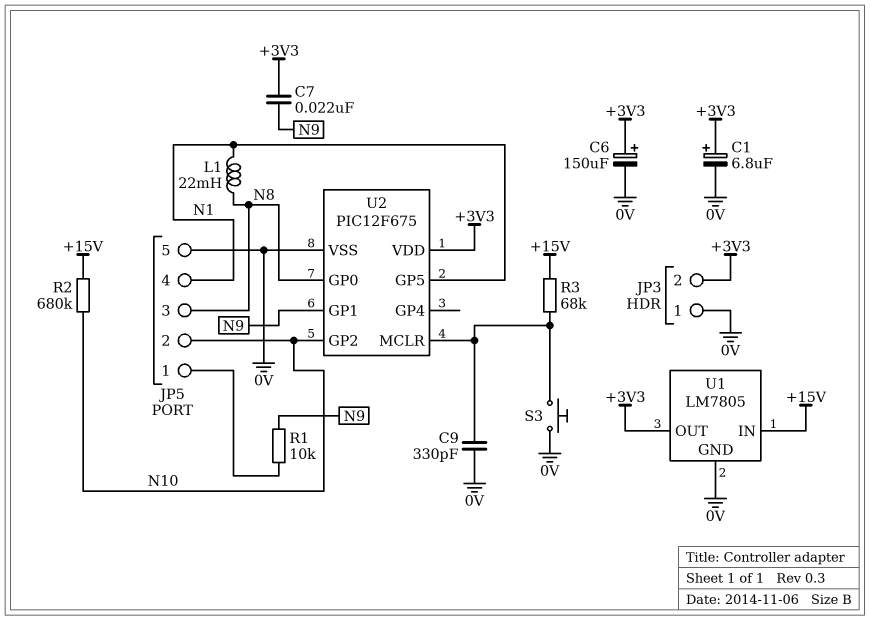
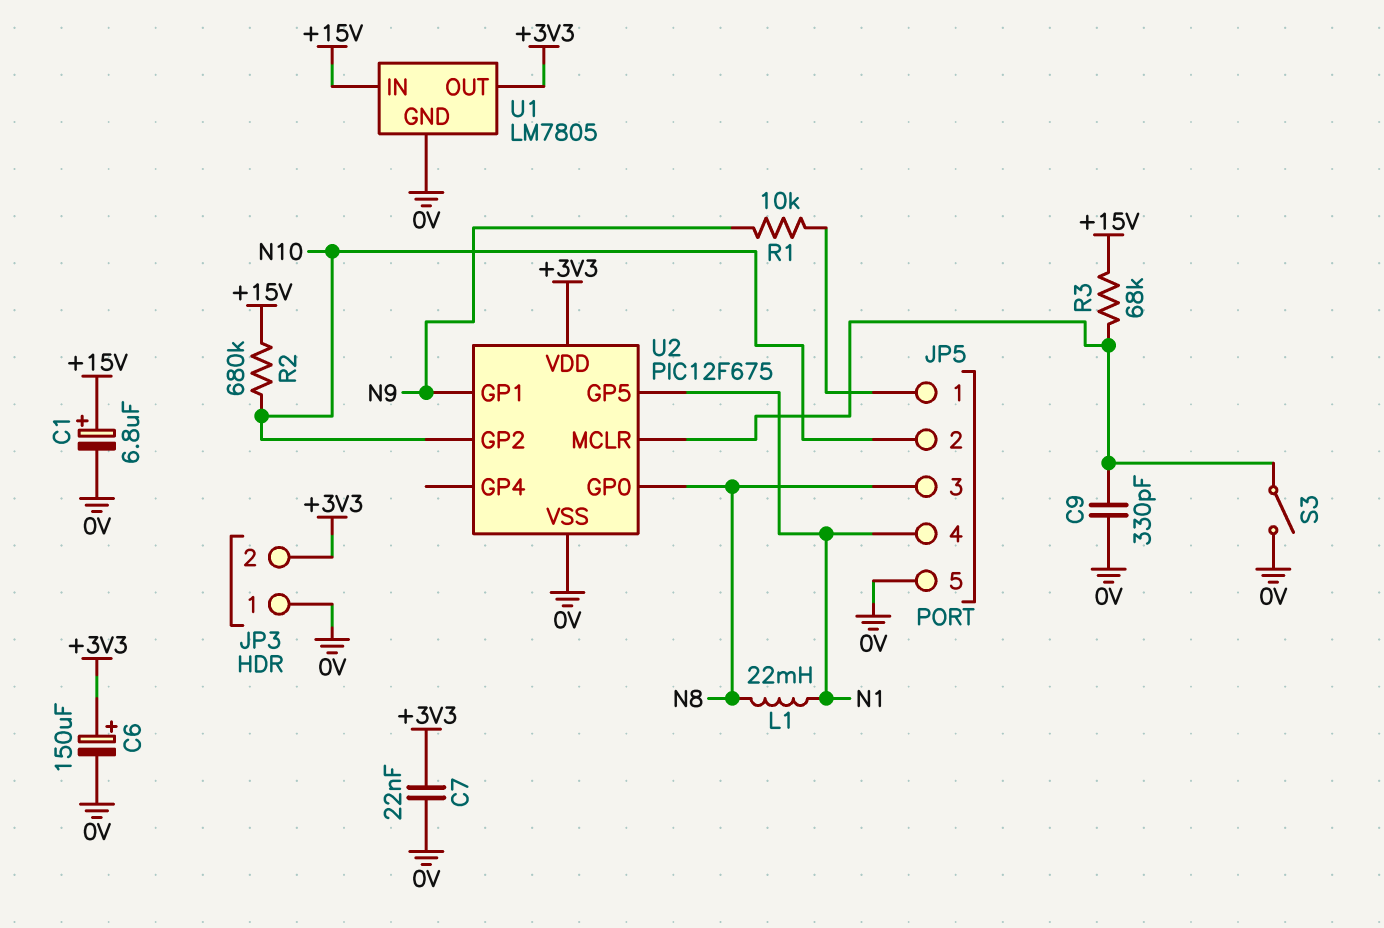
C1: 6.8uF (plus +3V3, minus 0V) -> 6.8uF (plus +15V, minus 0V)
C7: 22nF (+3V3, N9) -> 22nF (+3V3, 0V)
S3: button (0V, U2/MCLR) -> switch (0V, U2/MCLR)

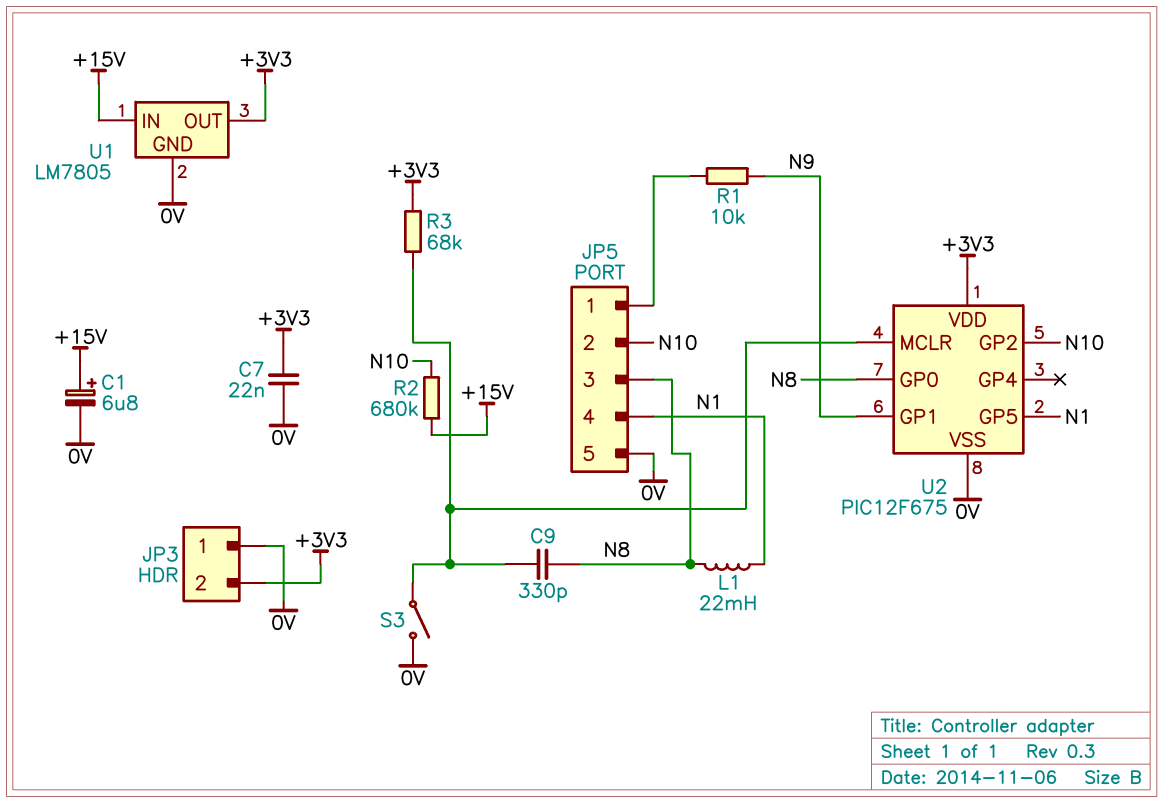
C6: 150uF (plus +3V3, minus 0V) -> none
C9: 330pF (0V, U2/MCLR) -> 330pF (N8, U2/MCLR)
R3: 68k (+15V, U2/MCLR) -> 68k (+3V3, U2/MCLR)

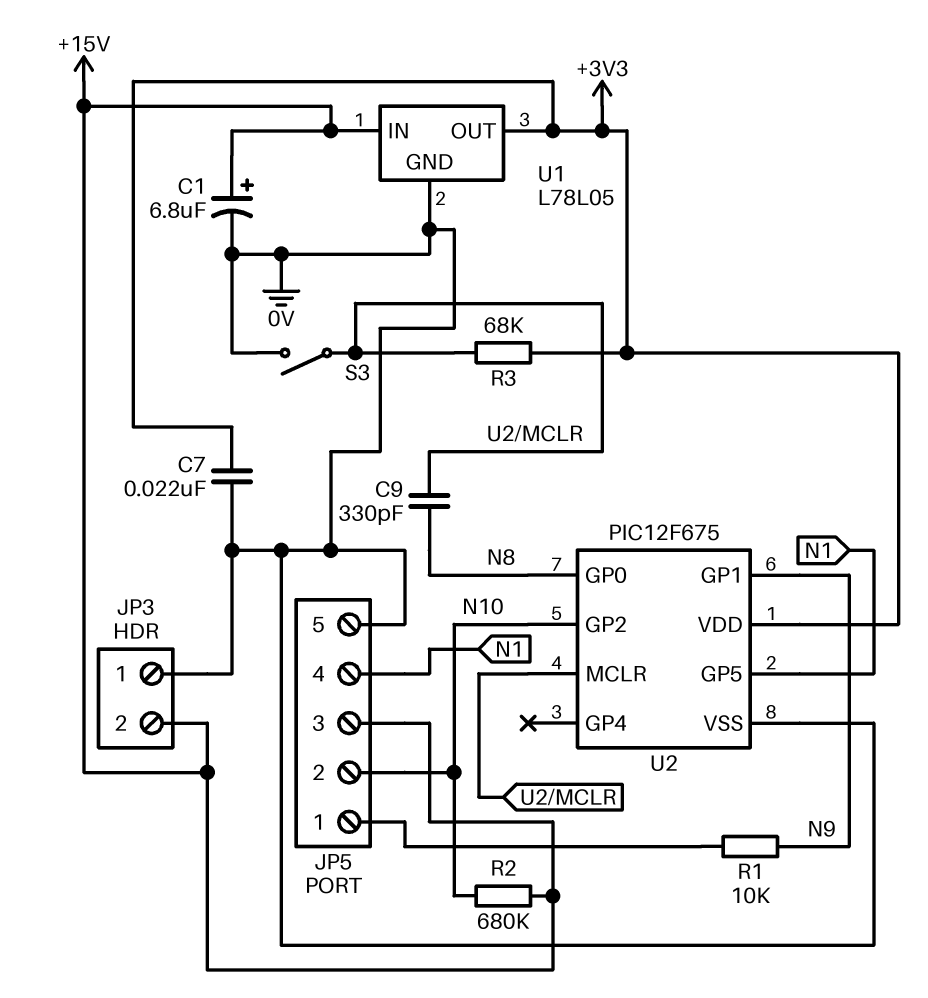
JP3 pin 2: +3V3 -> +15V
JP5 pin 3: N8 -> +15V
L1: 22mH (N1, N8) -> none
U1: LM7805 -> L78L05

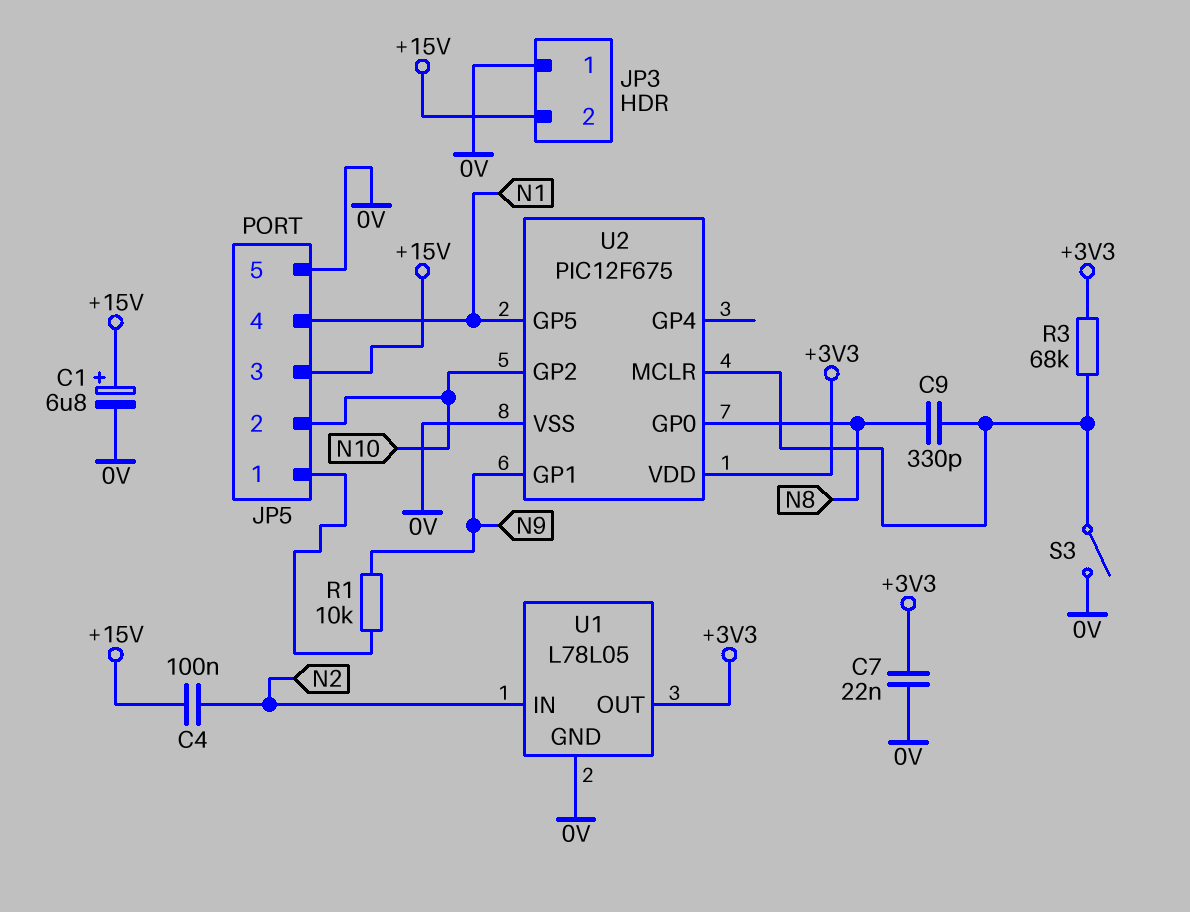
C4: none -> 100nF (+15V, N2)
R2: 680k (+15V, N10) -> none
U1 pin IN: +15V -> N2

